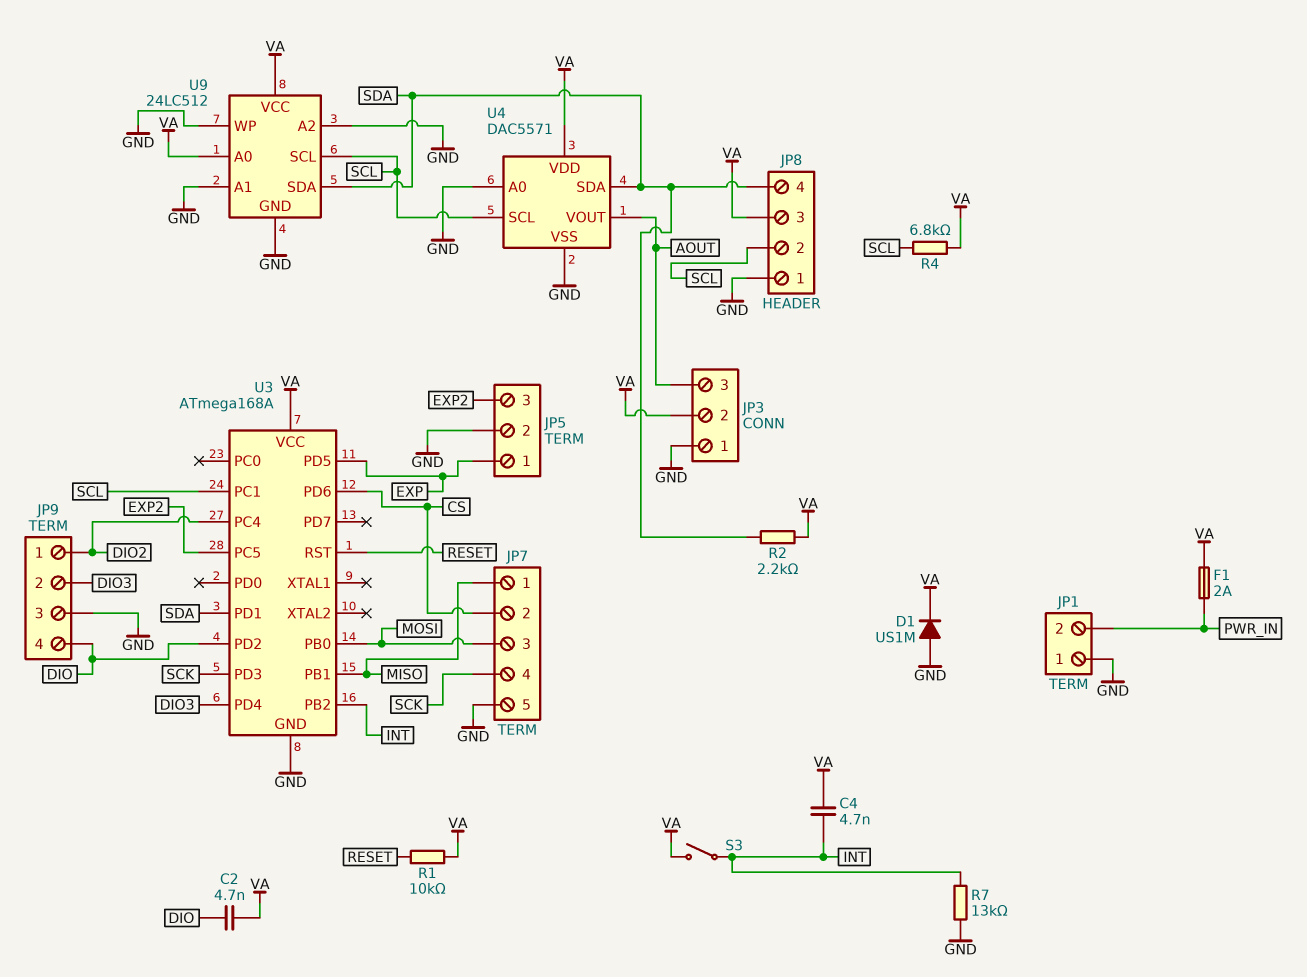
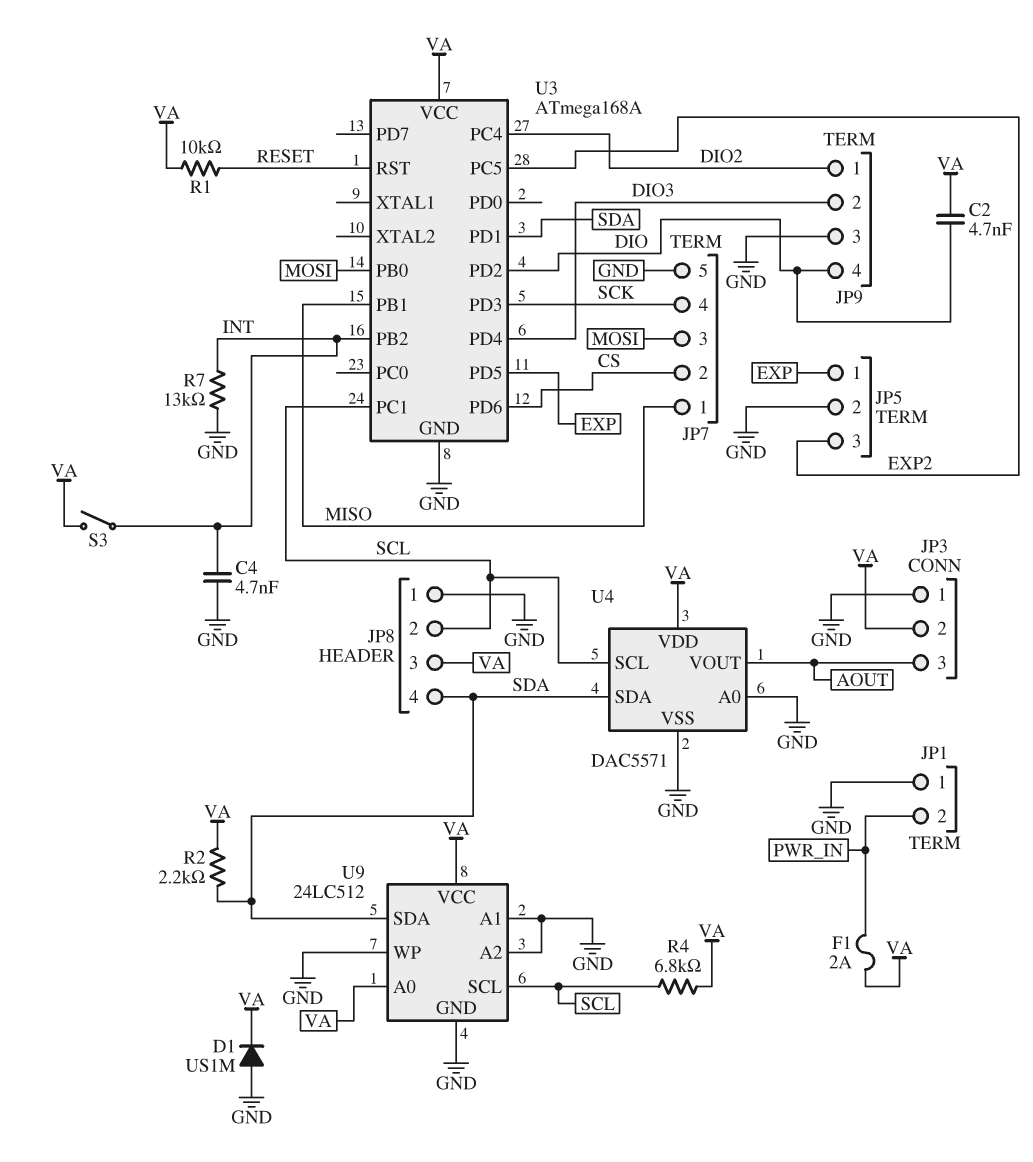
C4: 4.7nF (INT, VA) -> 4.7nF (GND, INT)

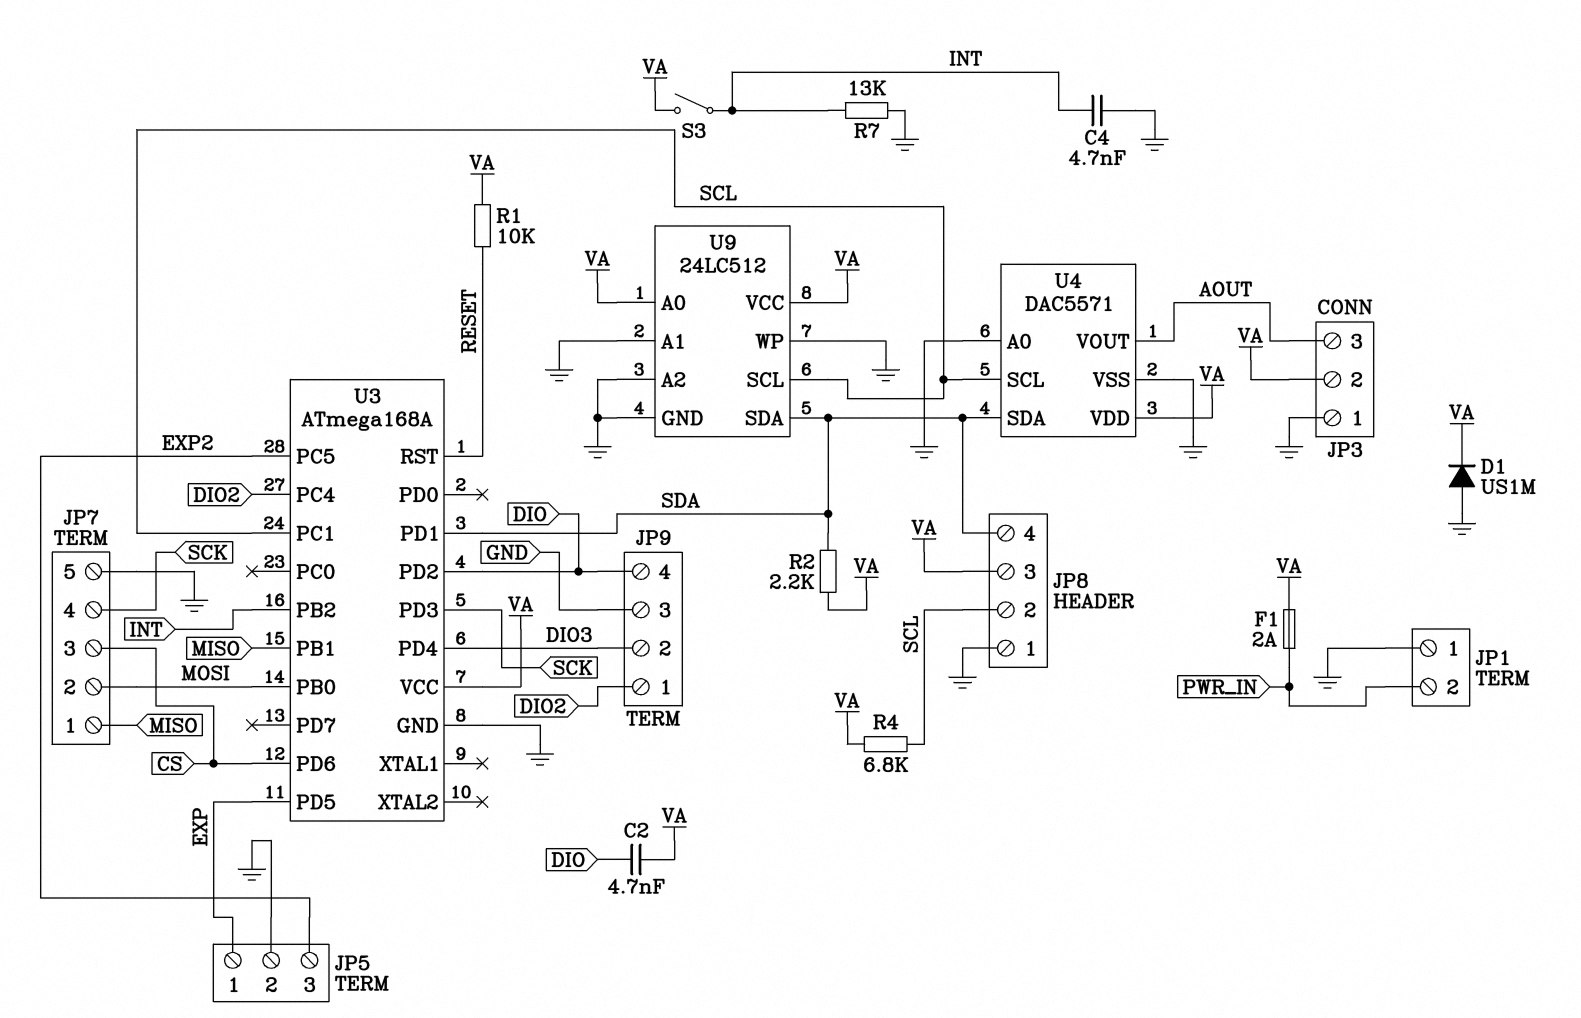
JP7 pin 2: CS -> MOSI
JP7 pin 3: MOSI -> CS

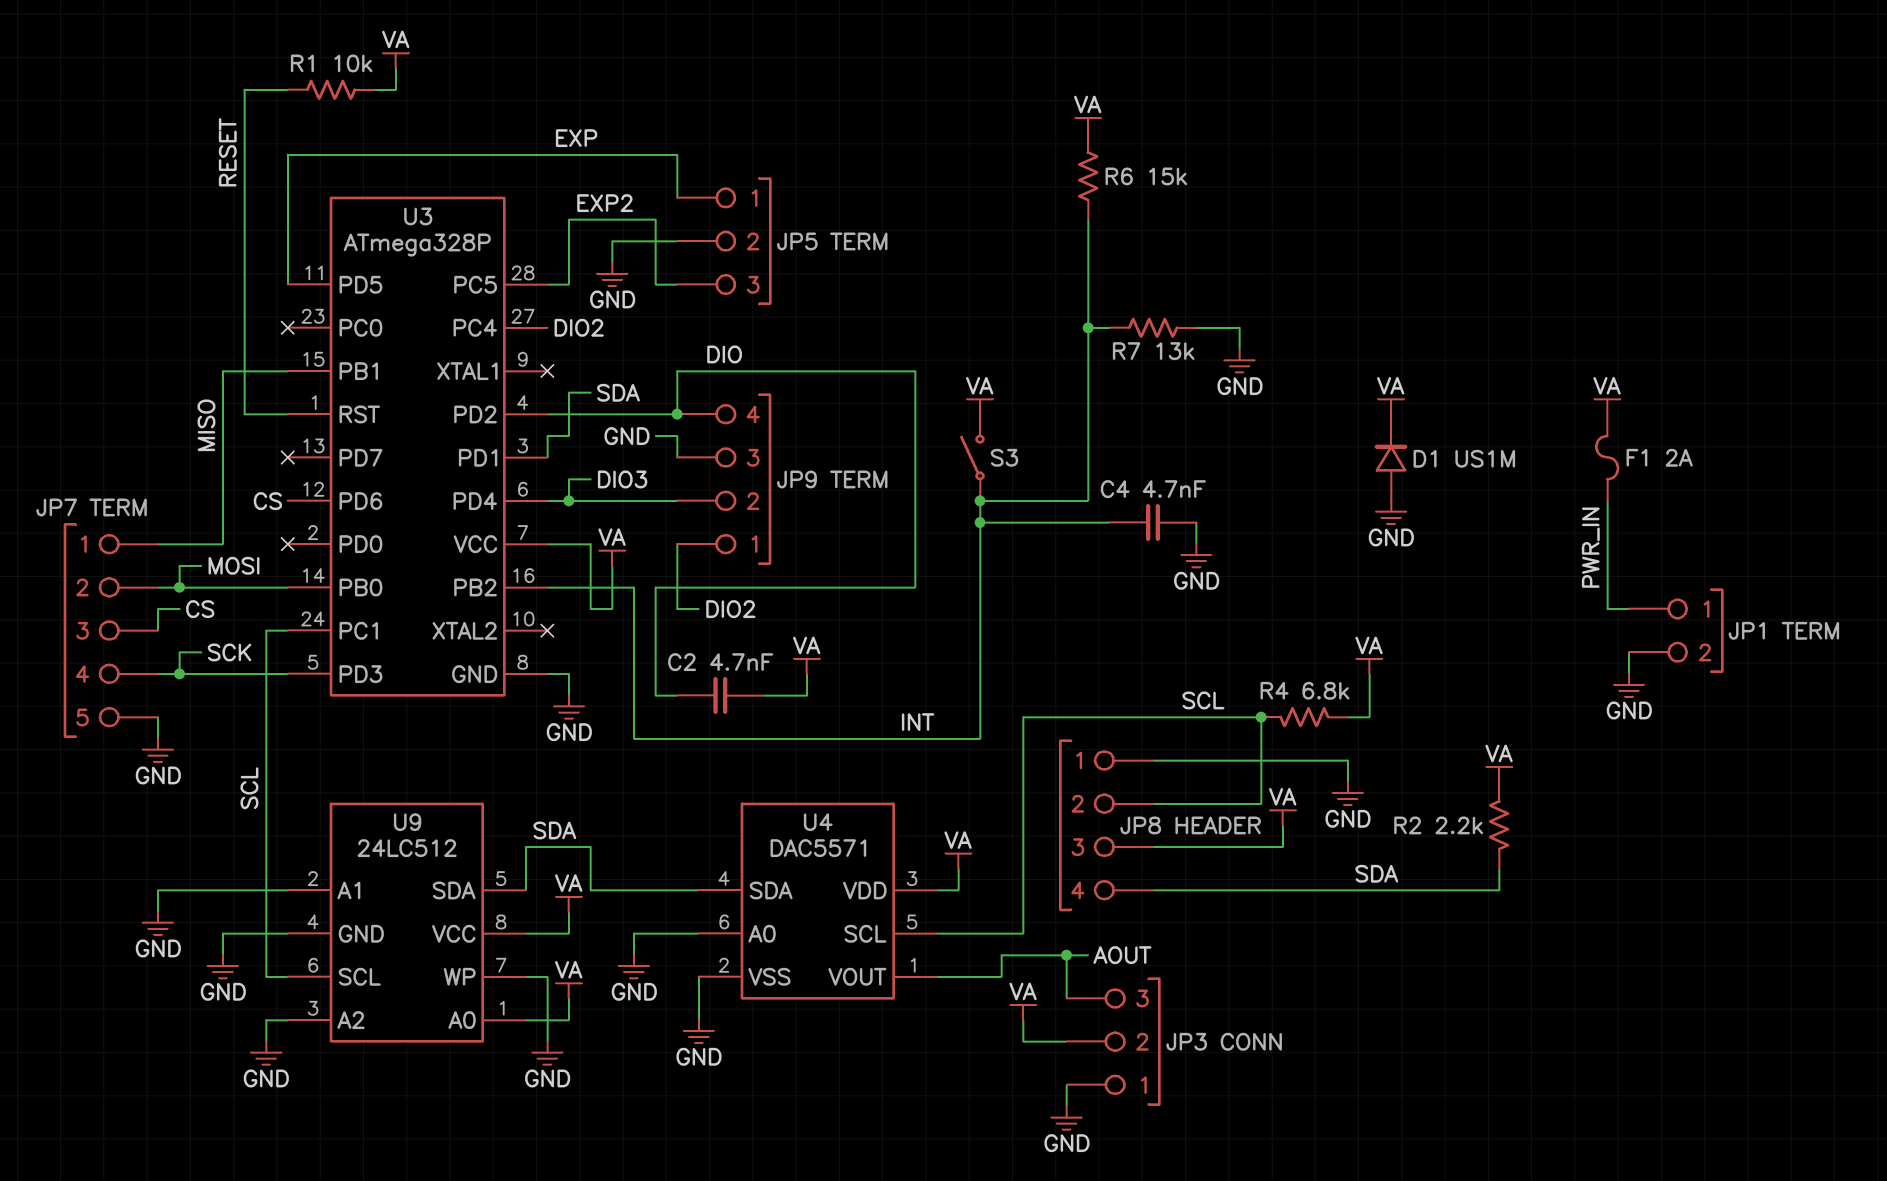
JP1 pin 1: GND -> PWR_IN
JP1 pin 2: PWR_IN -> GND
R6: none -> 15k (INT, VA)
U3: ATmega168A -> ATmega328P

